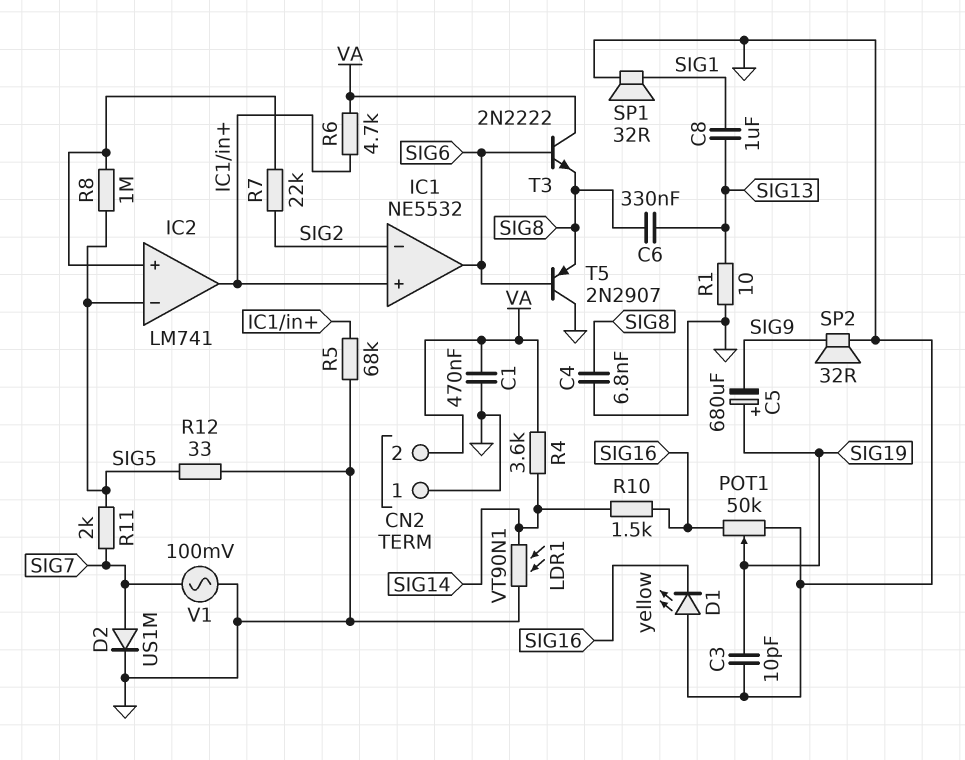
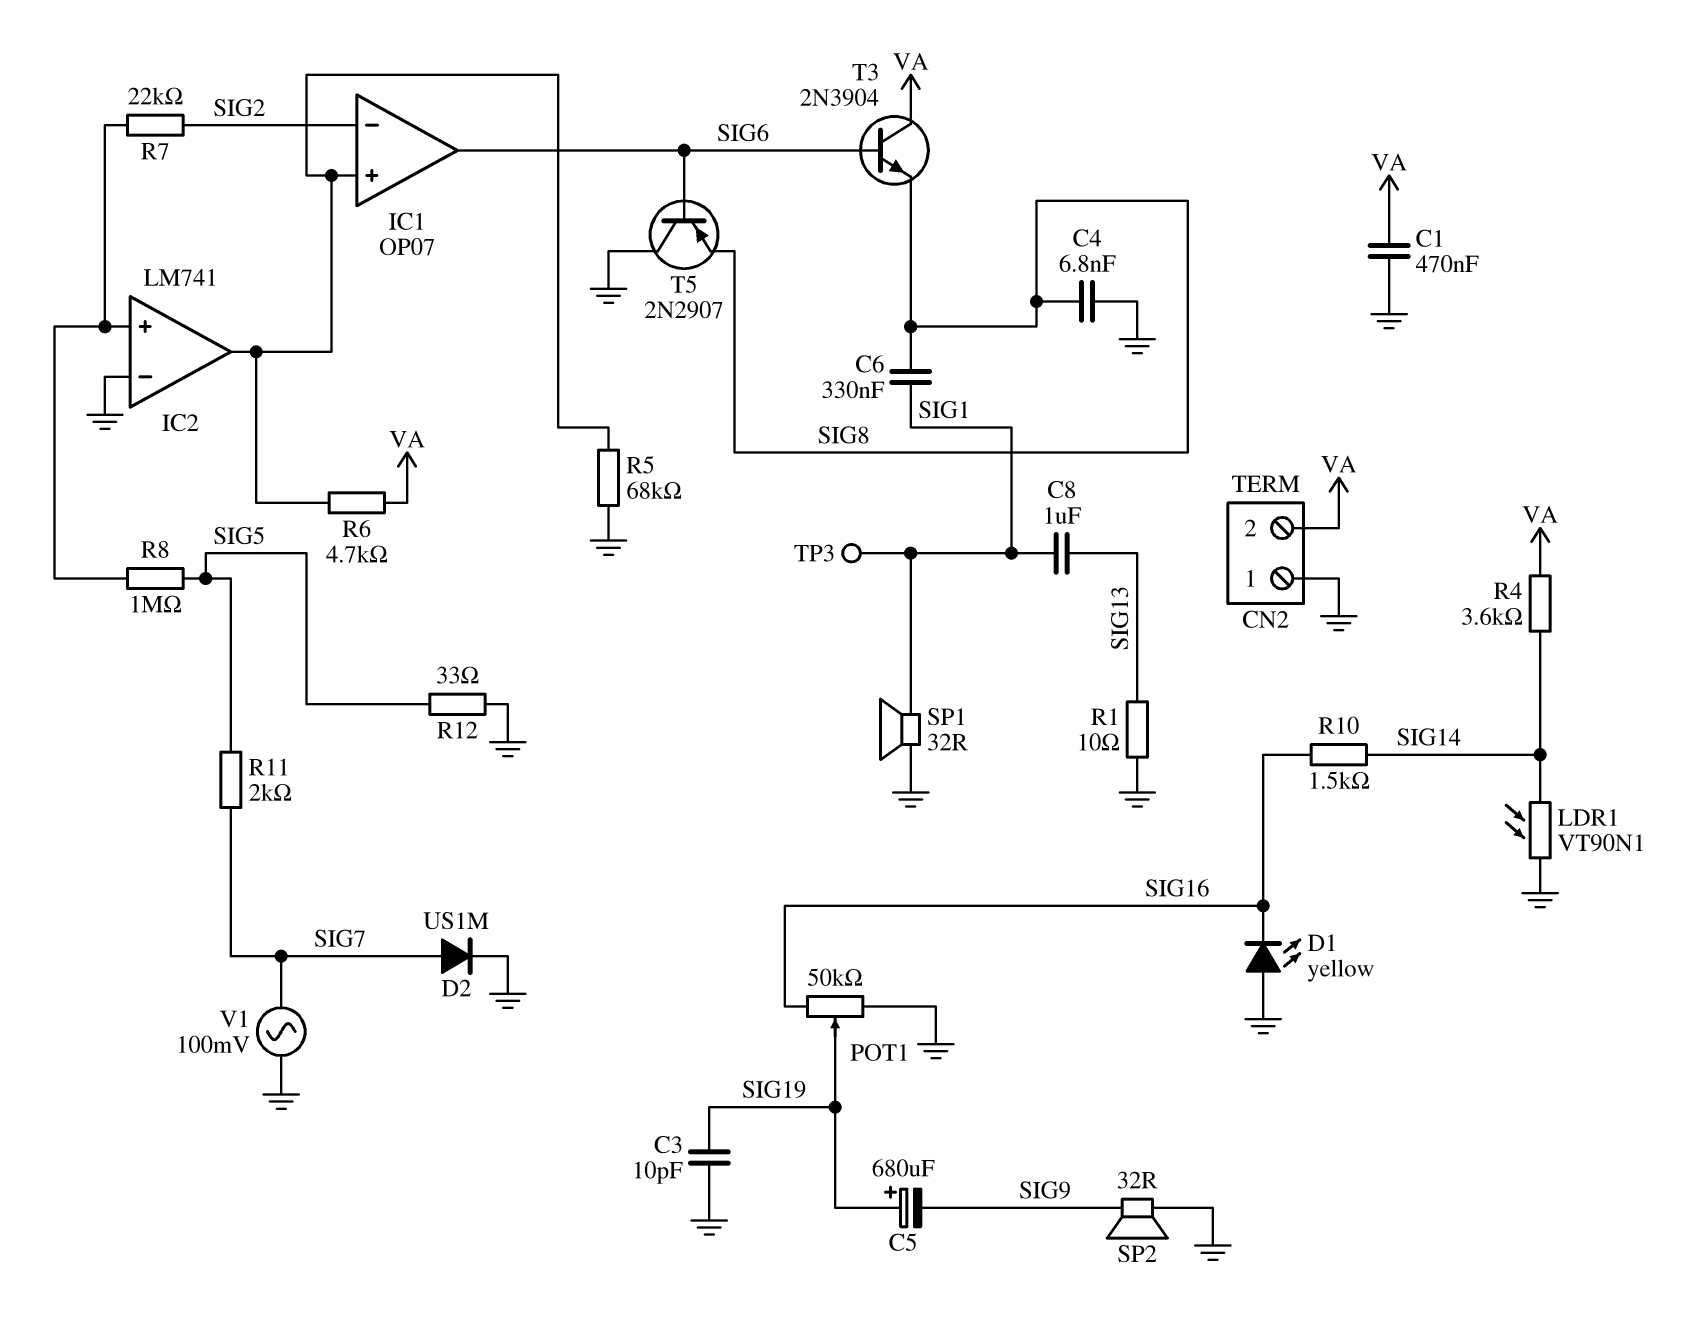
C6: 330nF (SIG8, SIG13) -> 330nF (SIG1, SIG8)
IC1: NE5532 -> OP07
IC2 pin in-: SIG5 -> GND
T3: NPN 2N2222 (B SIG6, C VA, E SIG8) -> NPN 2N3904 (B SIG6, C VA, E SIG8)
TP3: none -> test point (SIG1)

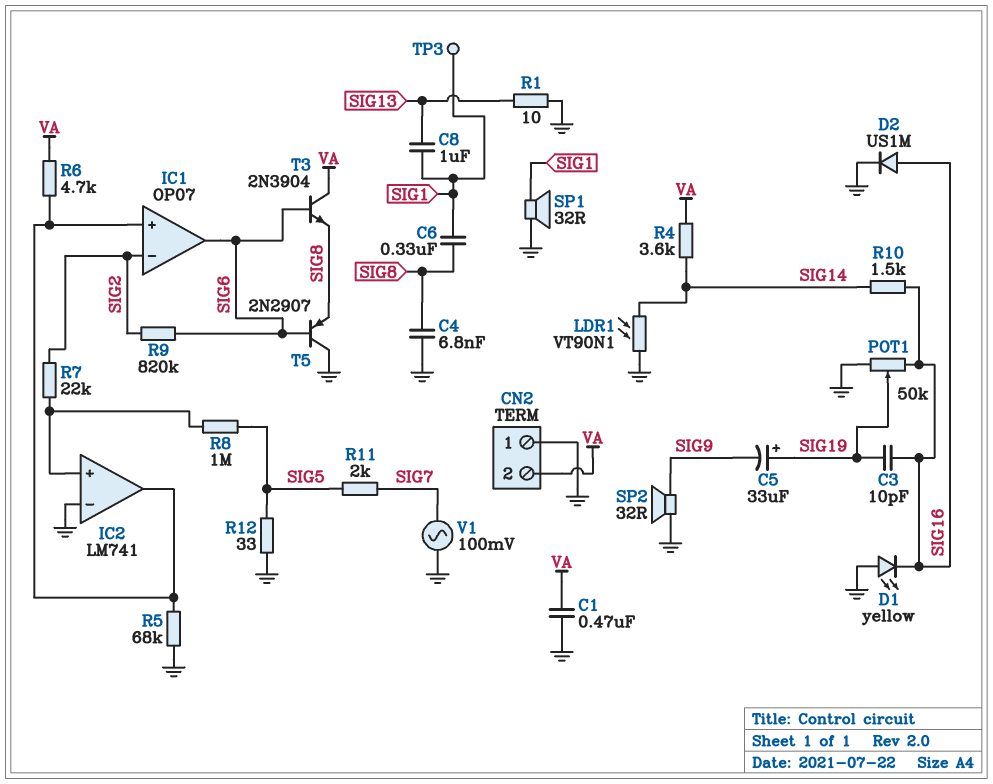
C3: 10pF (GND, SIG19) -> 10pF (SIG16, SIG19)
C5: 680uF (plus SIG19, minus SIG9) -> 33uF (plus SIG19, minus SIG9)
D2: diode US1M (A SIG7, K GND) -> diode US1M (A SIG16, K GND)
R9: none -> 820k (SIG2, SIG6)

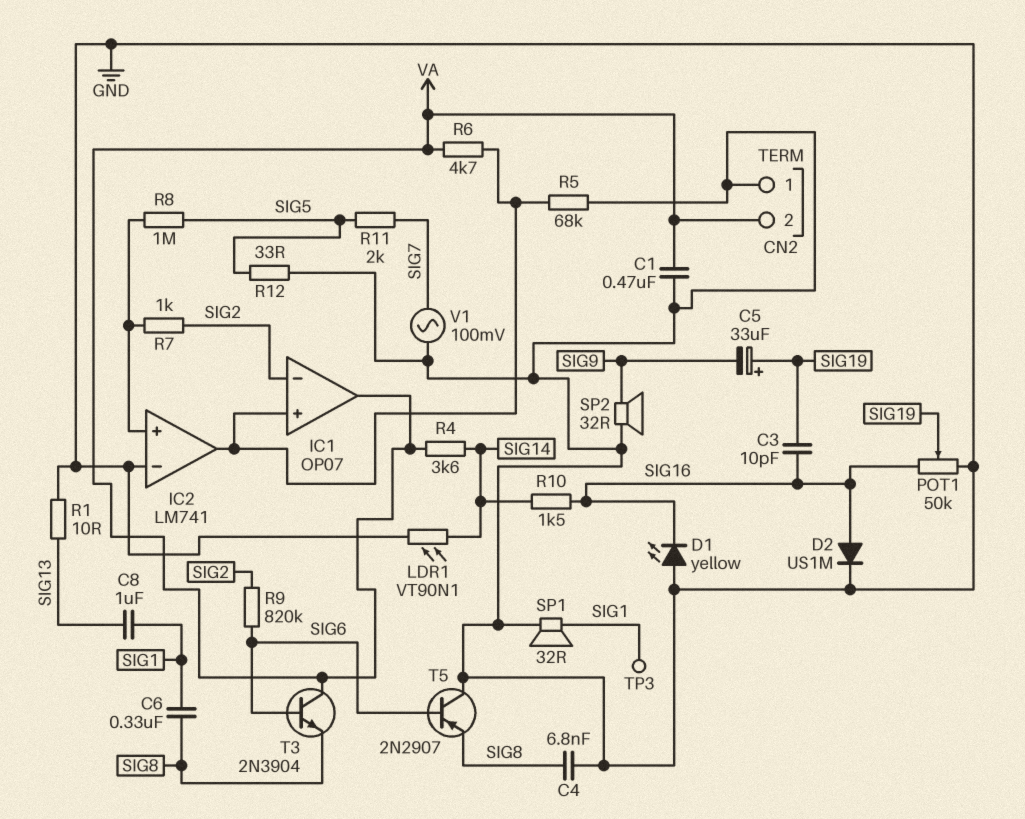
IC1 pin out: SIG6 -> VA
R7: 22k (IC2/in+, SIG2) -> 1k (IC2/in+, SIG2)

